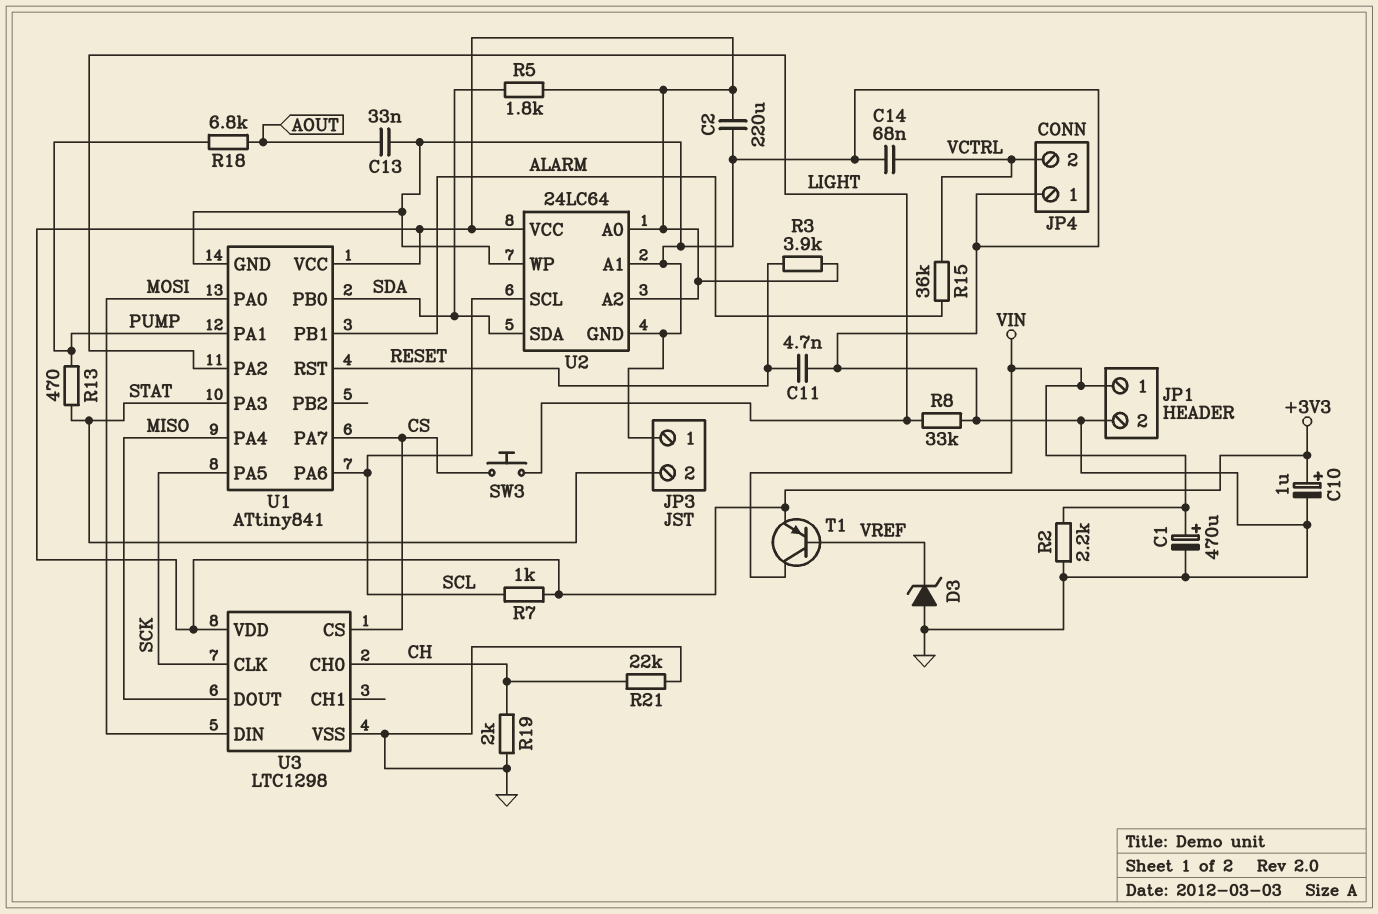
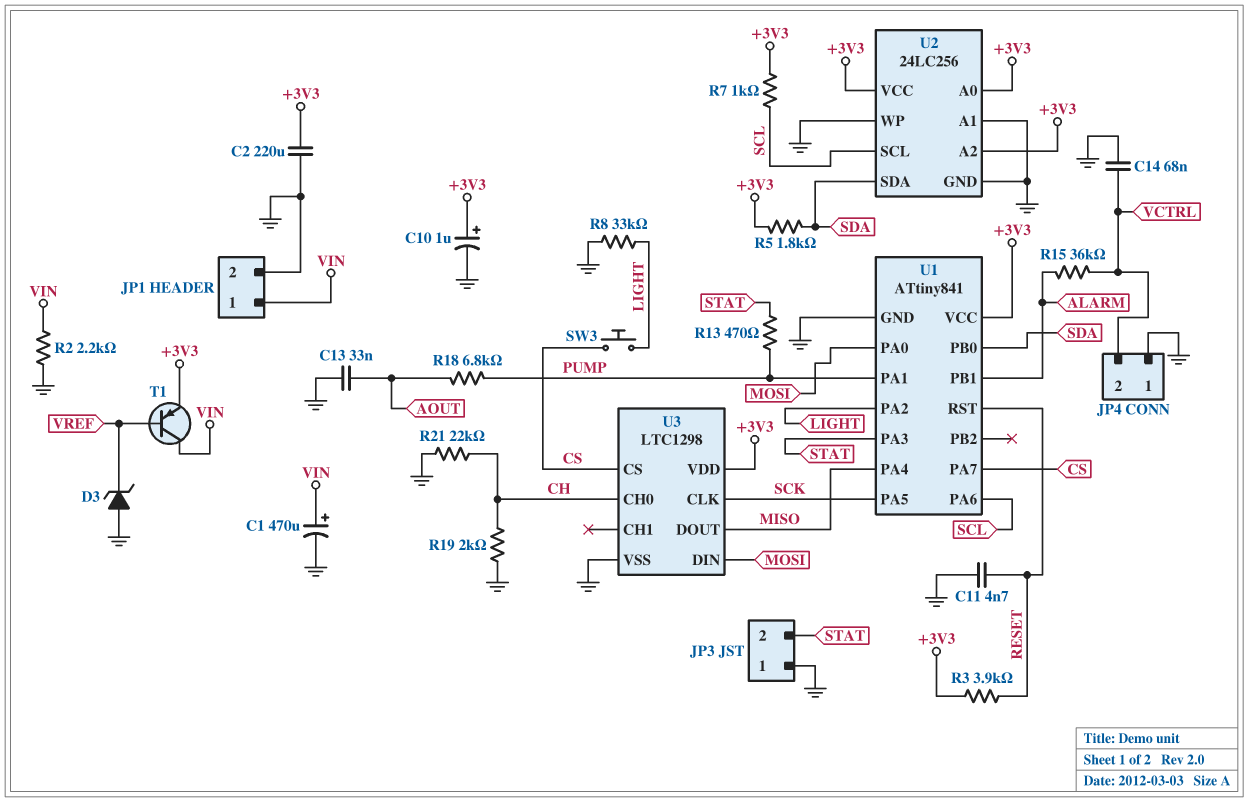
U2: 24LC64 -> 24LC256

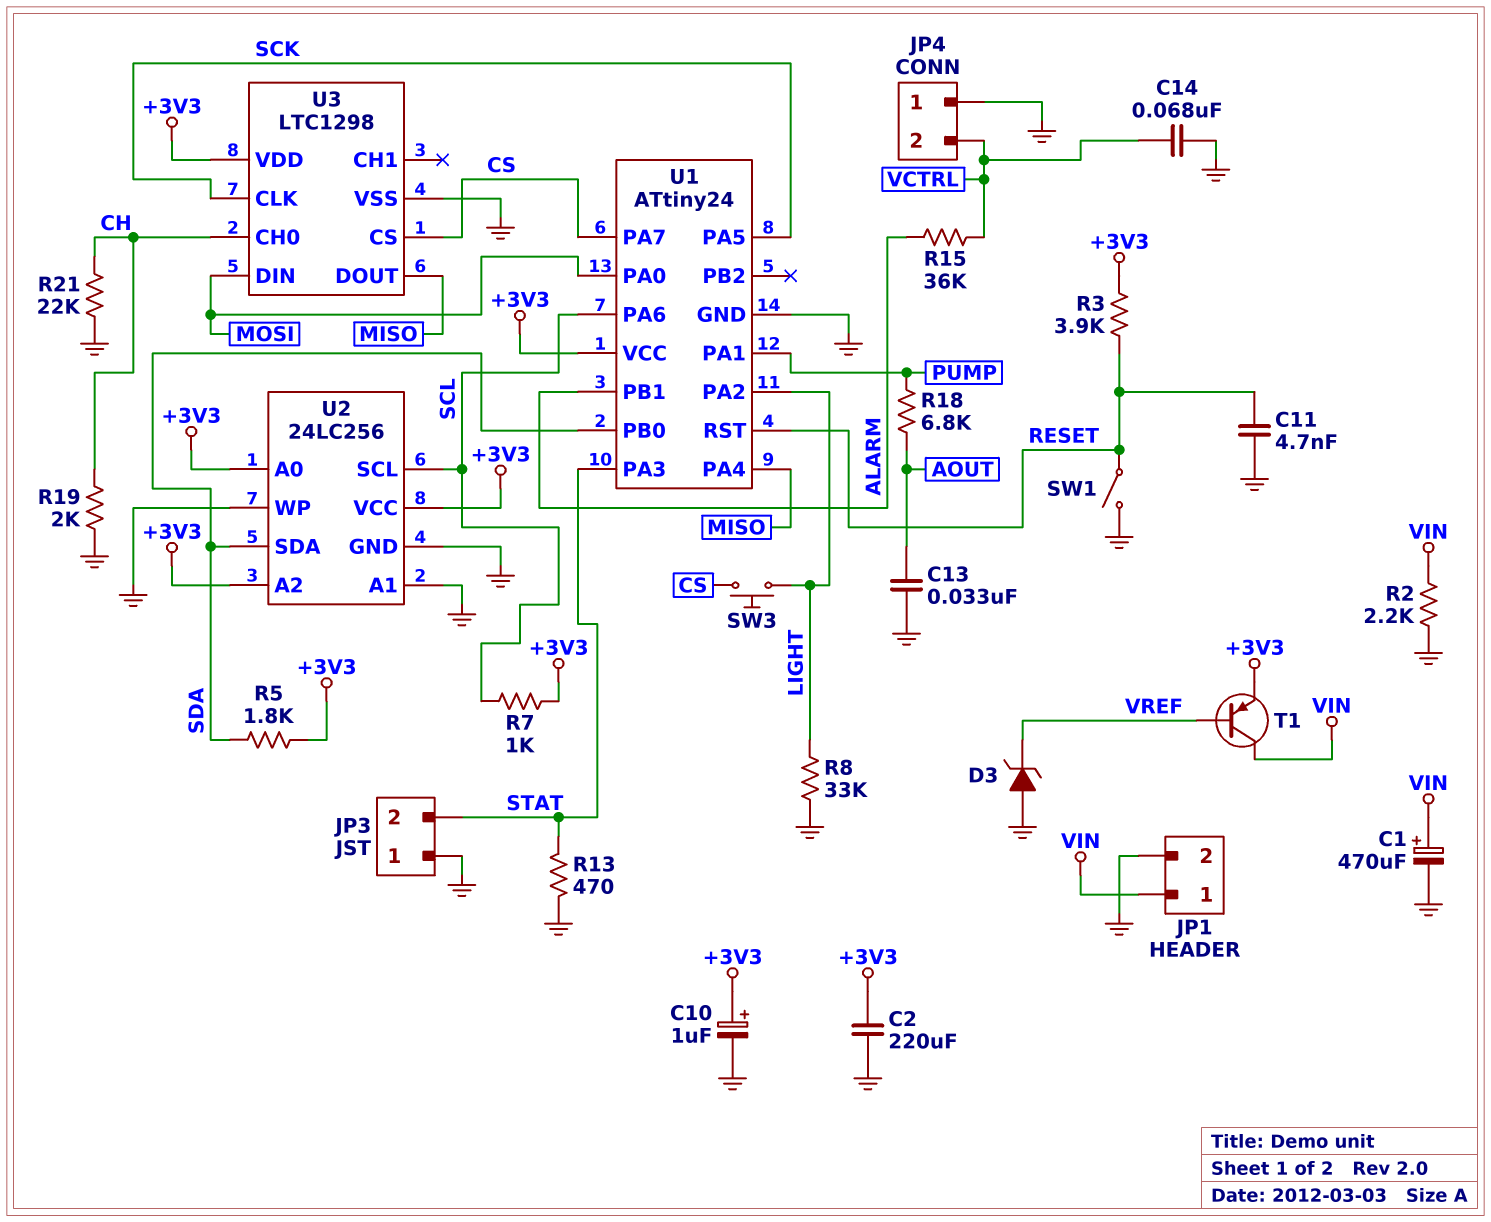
R13: 470 (PUMP, STAT) -> 470 (GND, STAT)
SW1: none -> switch (GND, RESET)
U1: ATtiny841 -> ATtiny24

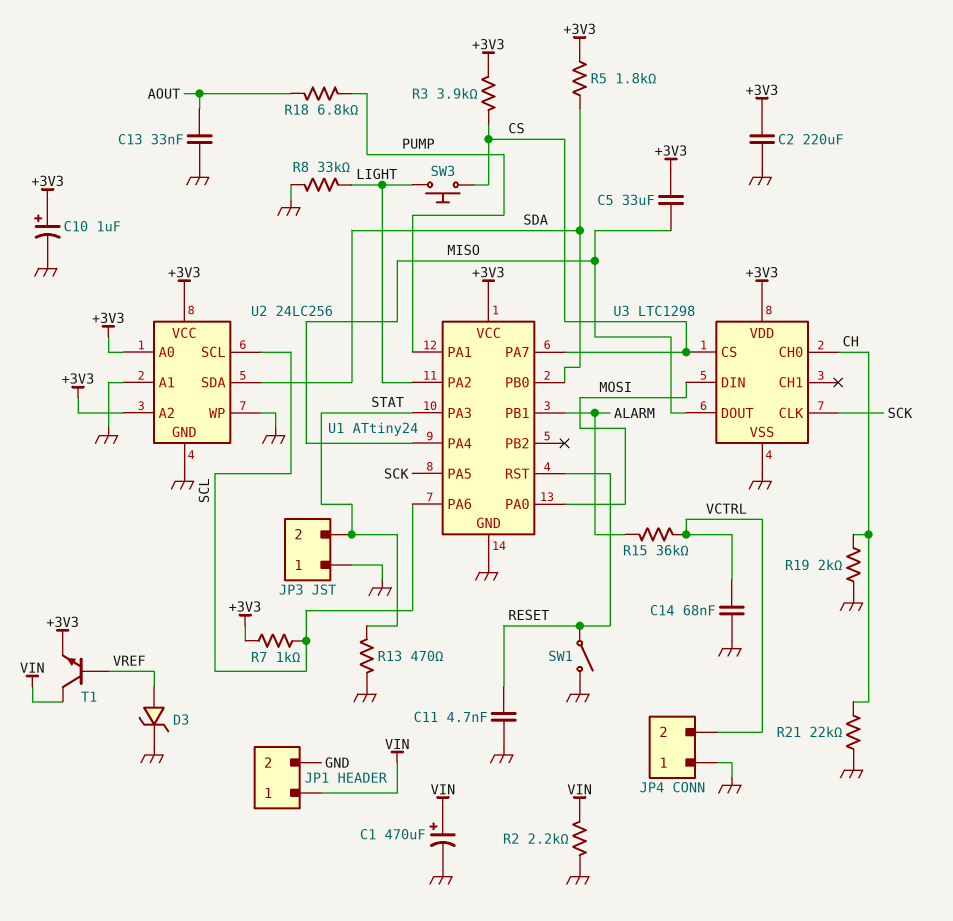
C5: none -> 33uF (+3V3, MISO)
D3: zener (A GND, K VREF) -> zener (A VREF, K GND)
R3: 3.9k (+3V3, RESET) -> 3.9k (+3V3, CS)
T1: PNP (B VREF, C VIN, E +3V3) -> NPN (B VREF, C VIN, E +3V3)

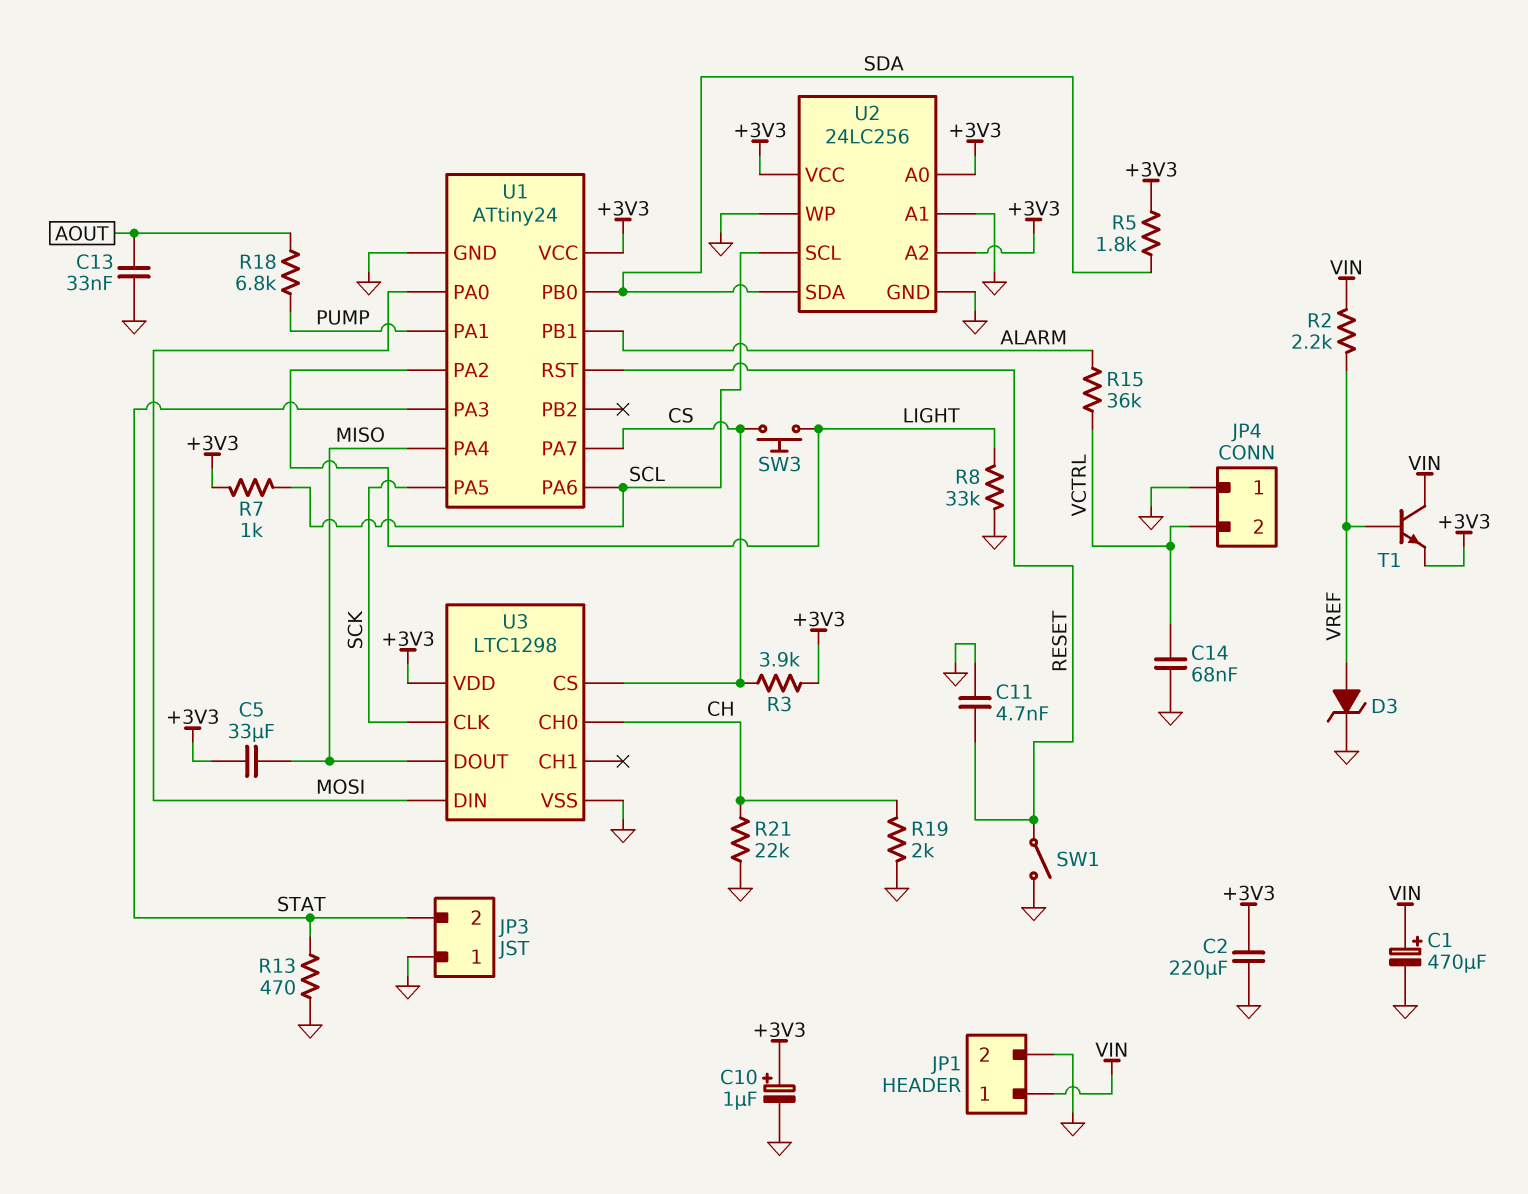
R2: 2.2k (GND, VIN) -> 2.2k (VIN, VREF)

